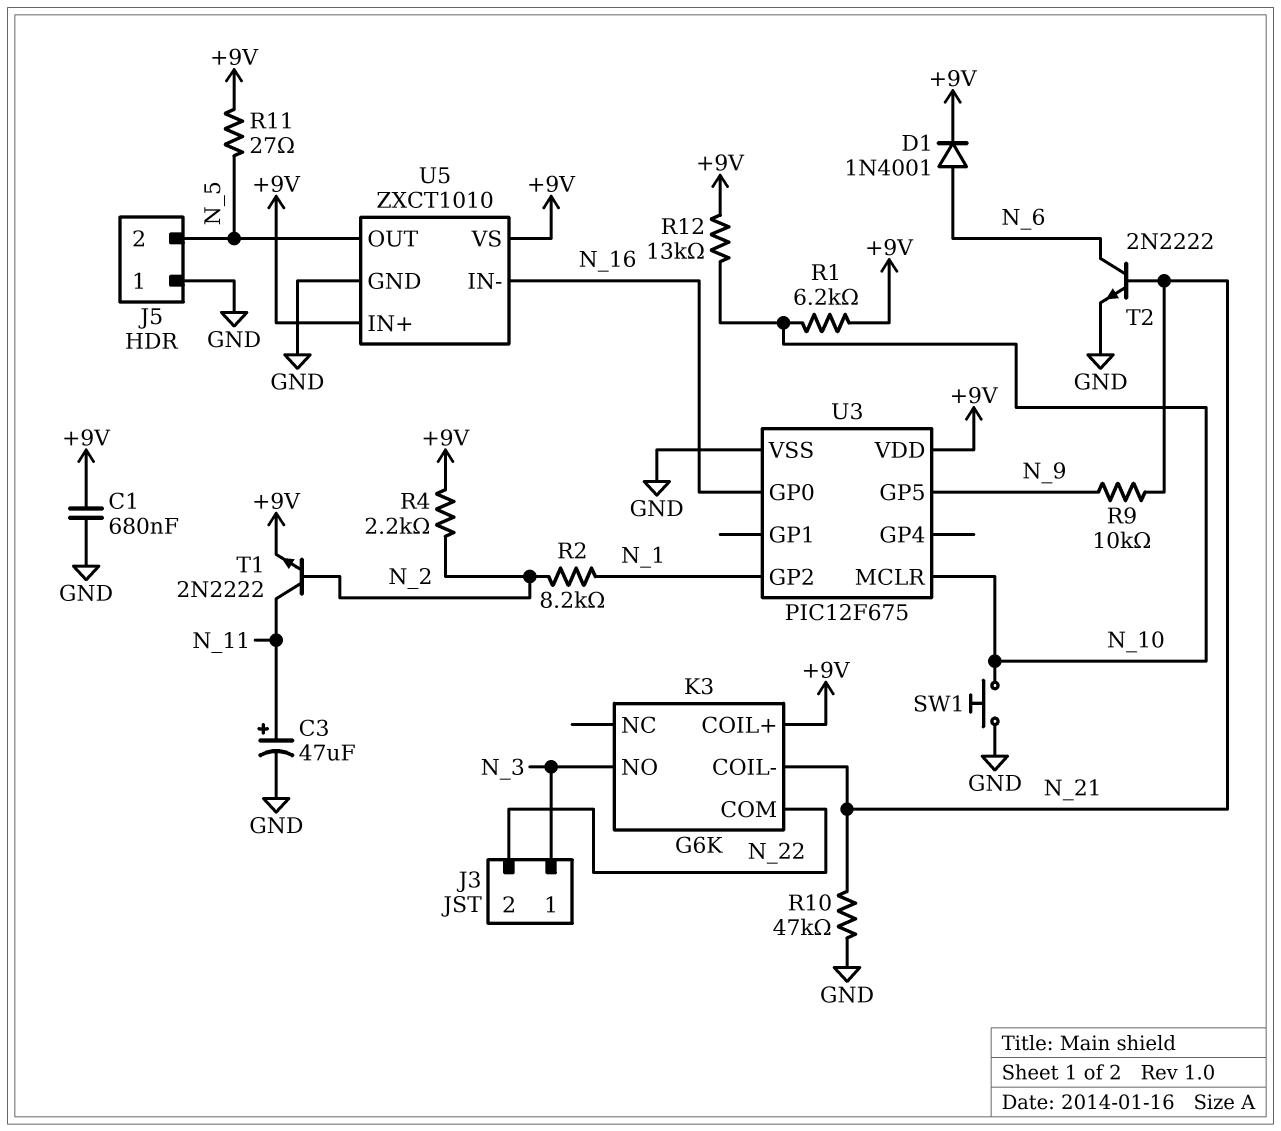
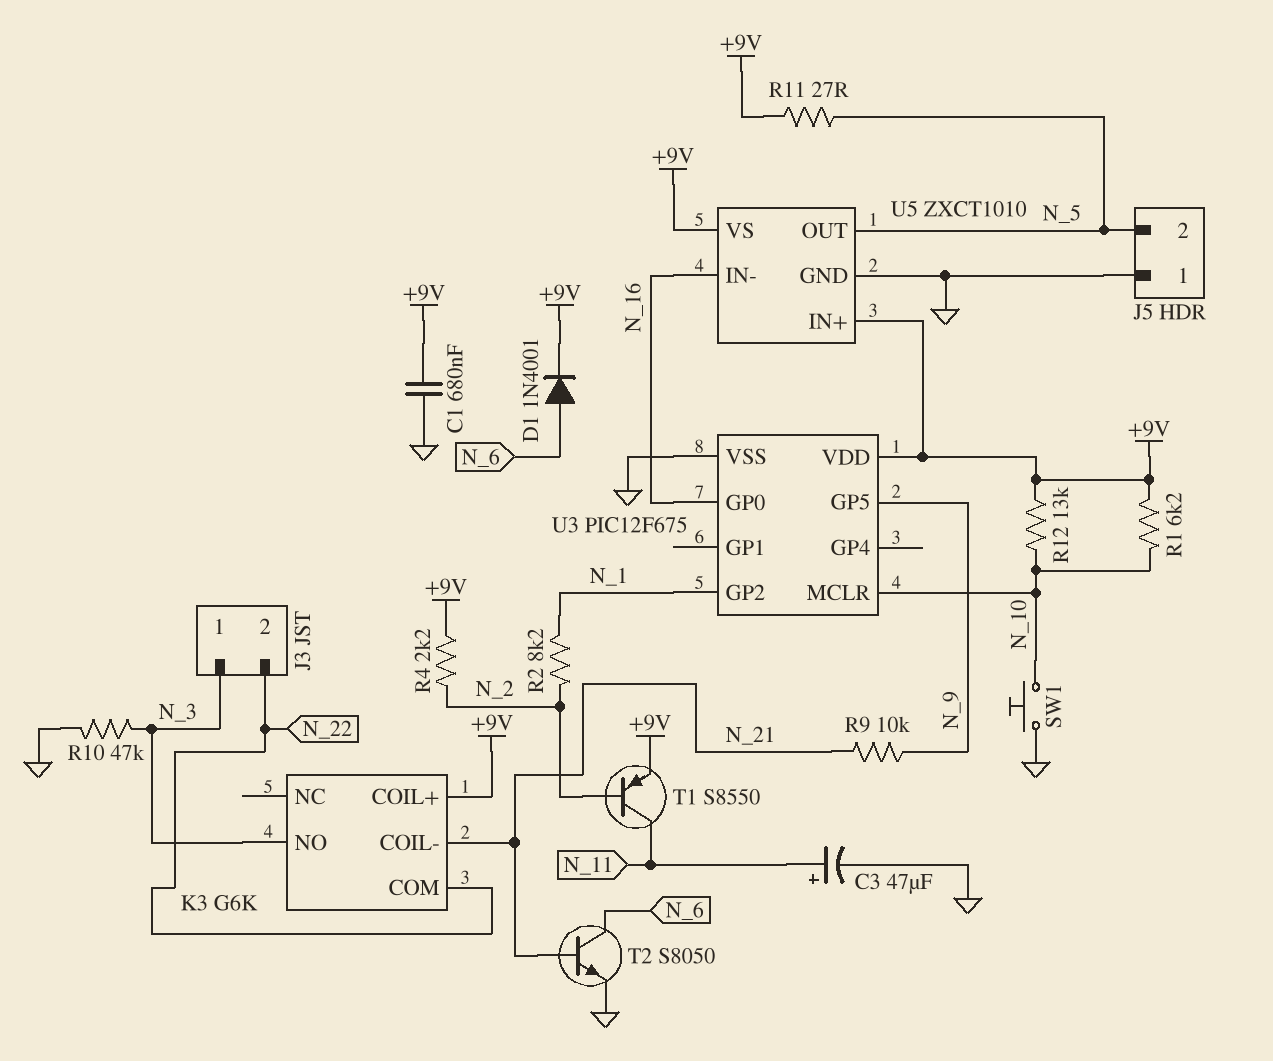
R10: 47k (GND, N_21) -> 47k (GND, N_3)
T1: NPN 2N2222 (B N_2, C N_11, E +9V) -> PNP S8550 (B N_2, C N_11, E +9V)
T2: NPN 2N2222 (B N_21, C N_6, E GND) -> NPN S8050 (B N_21, C N_6, E GND)

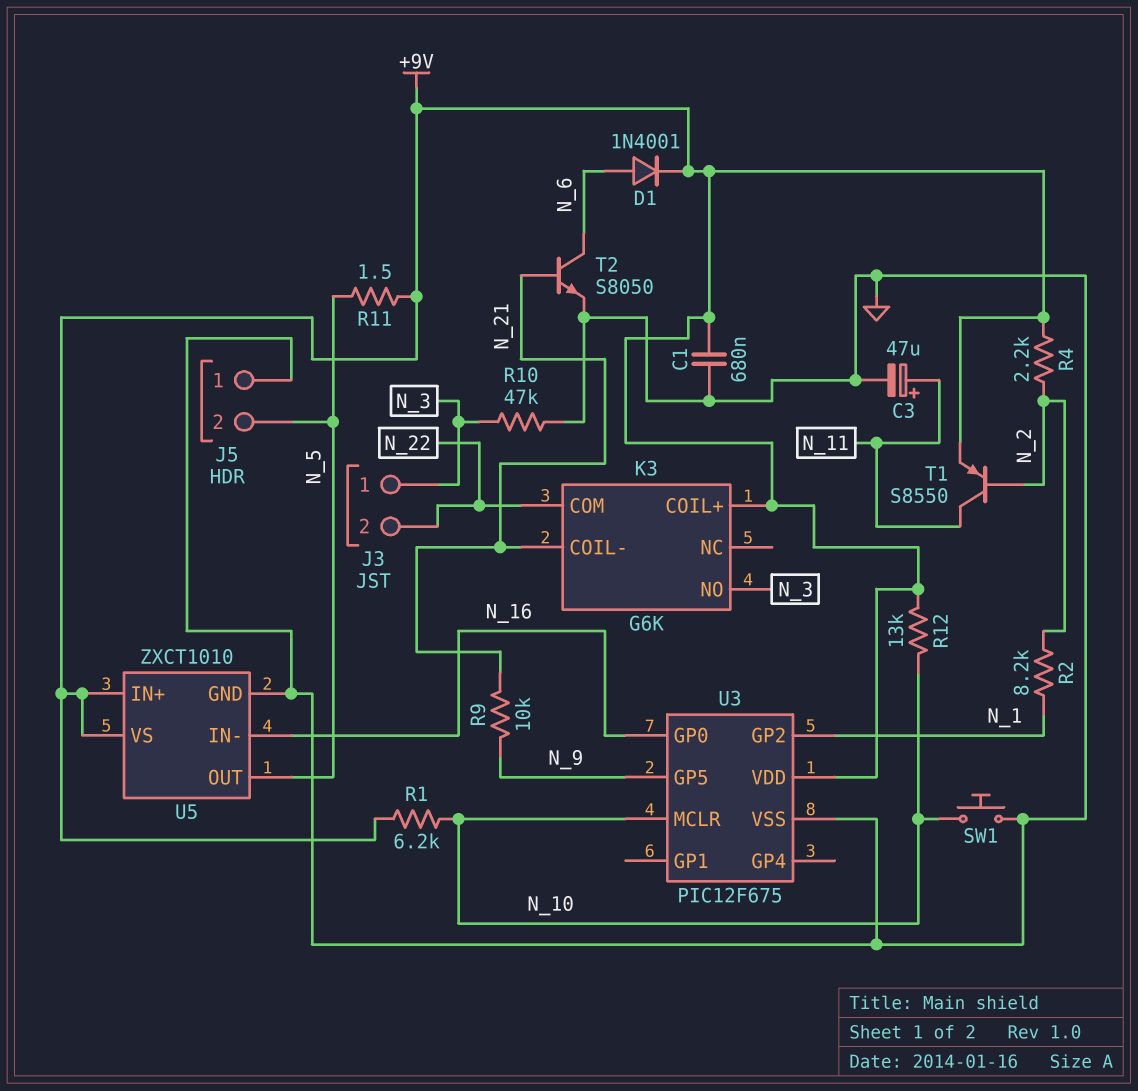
R11: 27 (+9V, N_5) -> 1.5 (+9V, N_5)

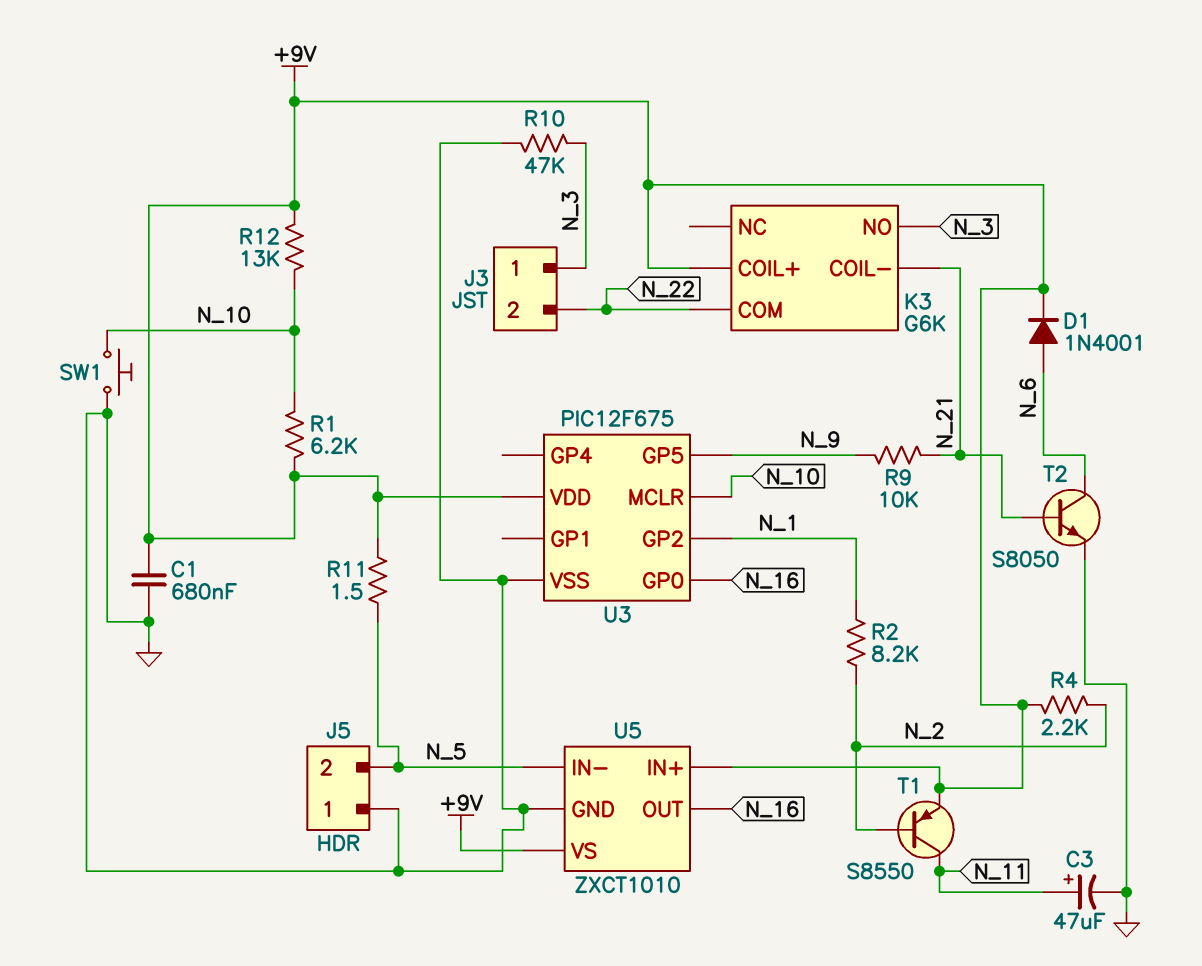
U5 pin IN-: N_16 -> N_5
U5 pin OUT: N_5 -> N_16

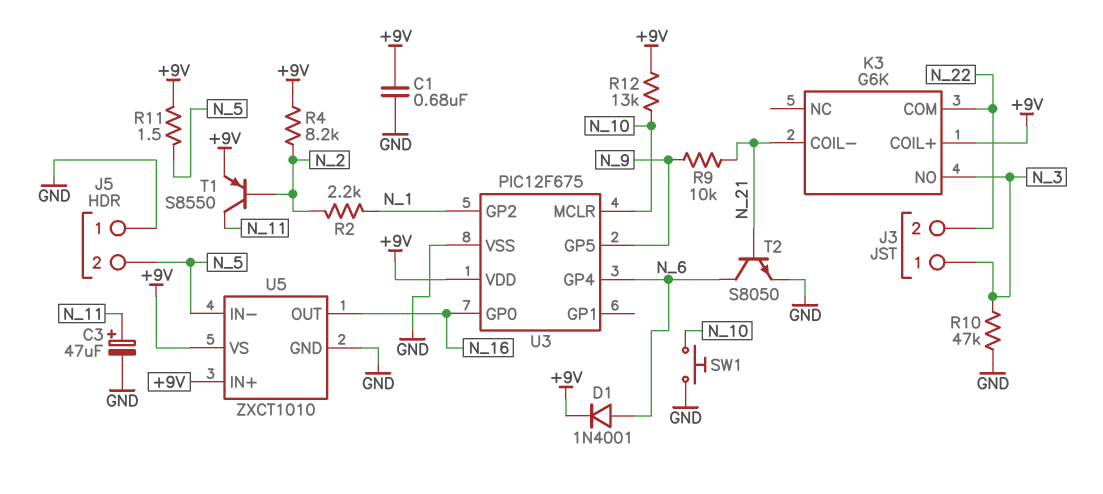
R1: 6.2k (+9V, N_10) -> none
R2: 8.2k (N_1, N_2) -> 2.2k (N_1, N_2)
R4: 2.2k (+9V, N_2) -> 8.2k (+9V, N_2)
U3 pin GP4: none -> N_6

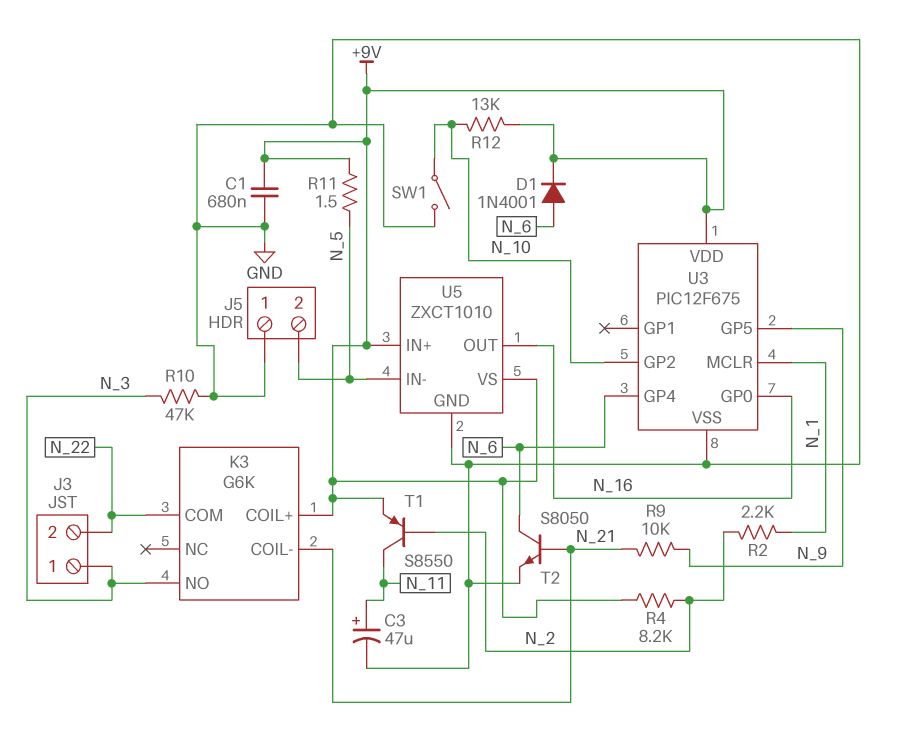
SW1: button (GND, N_10) -> switch (GND, N_10)
U3 pin GP2: N_1 -> N_10
U3 pin MCLR: N_10 -> N_1

